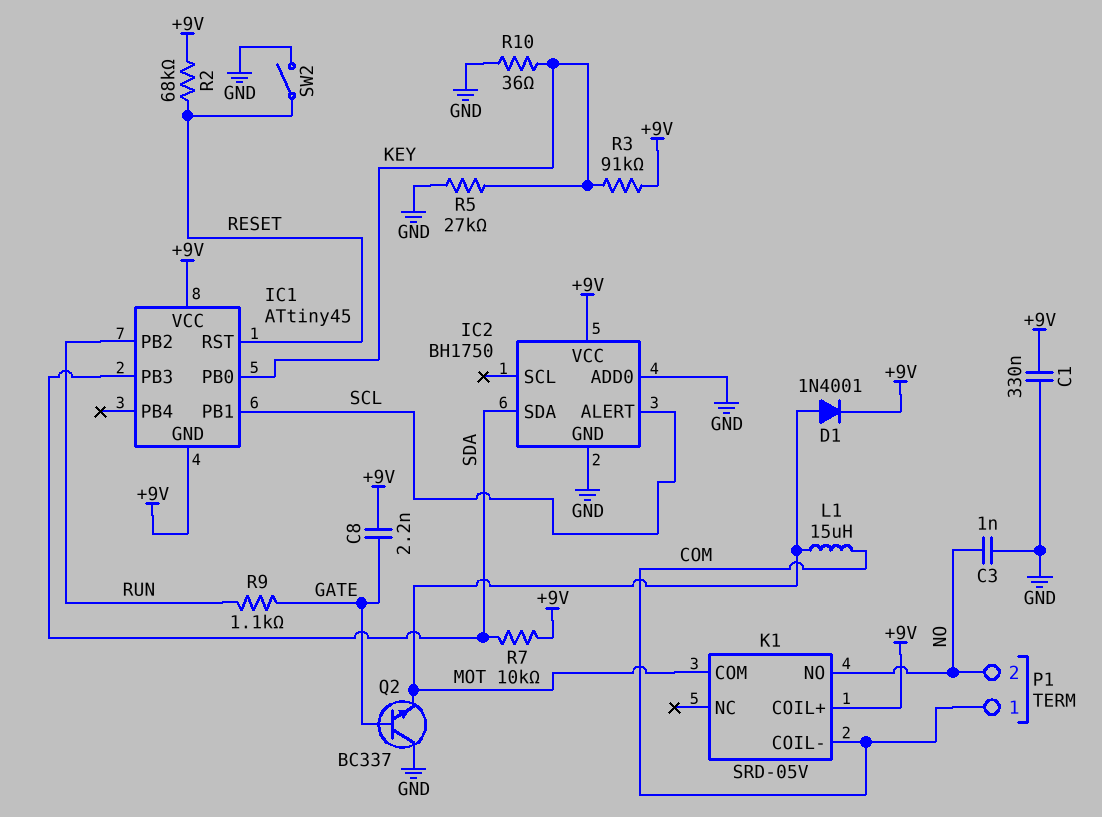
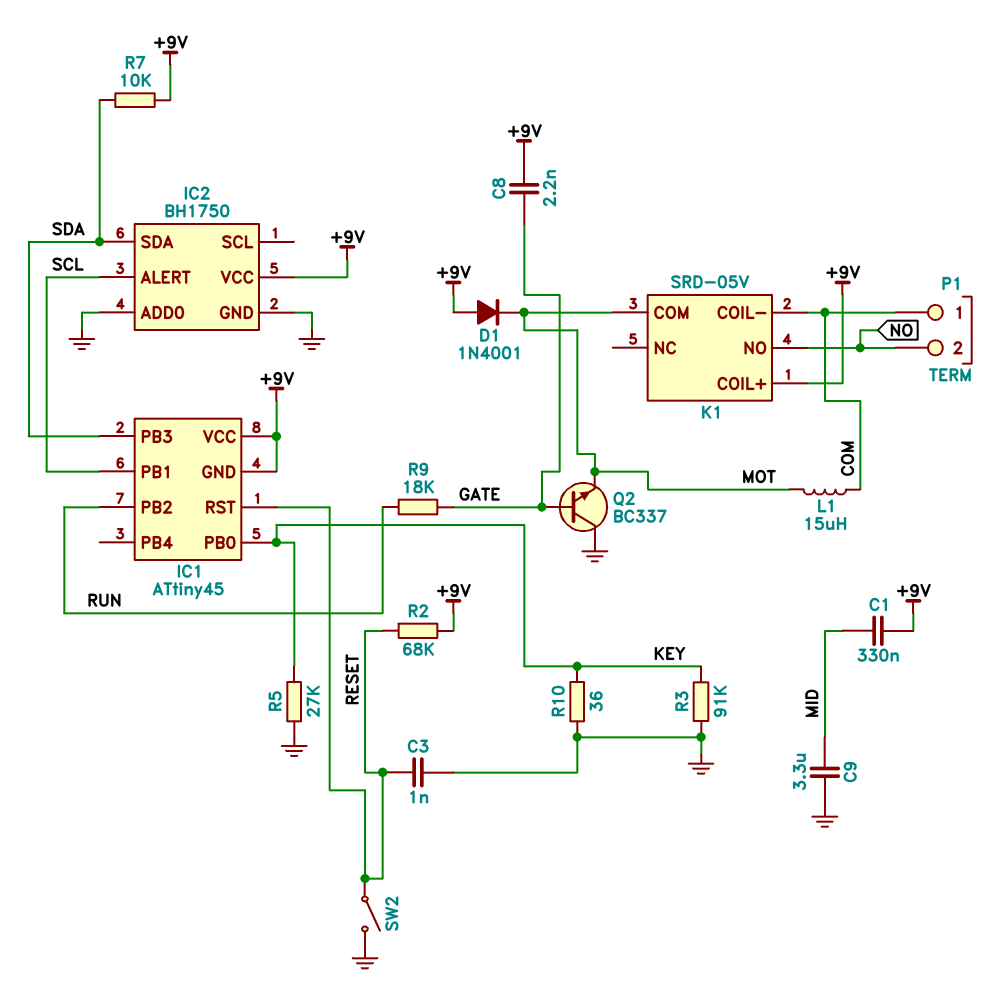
C1: 330nF (+9V, GND) -> 330nF (+9V, MID)
C3: 1nF (GND, NO) -> 1nF (GND, RESET)
C9: none -> 3.3uF (GND, MID)
D1: diode 1N4001 (A MOT, K +9V) -> diode 1N4001 (A +9V, K MOT)
R3: 91k (+9V, KEY) -> 91k (GND, KEY)
R9: 1.1k (GATE, RUN) -> 18k (GATE, RUN)

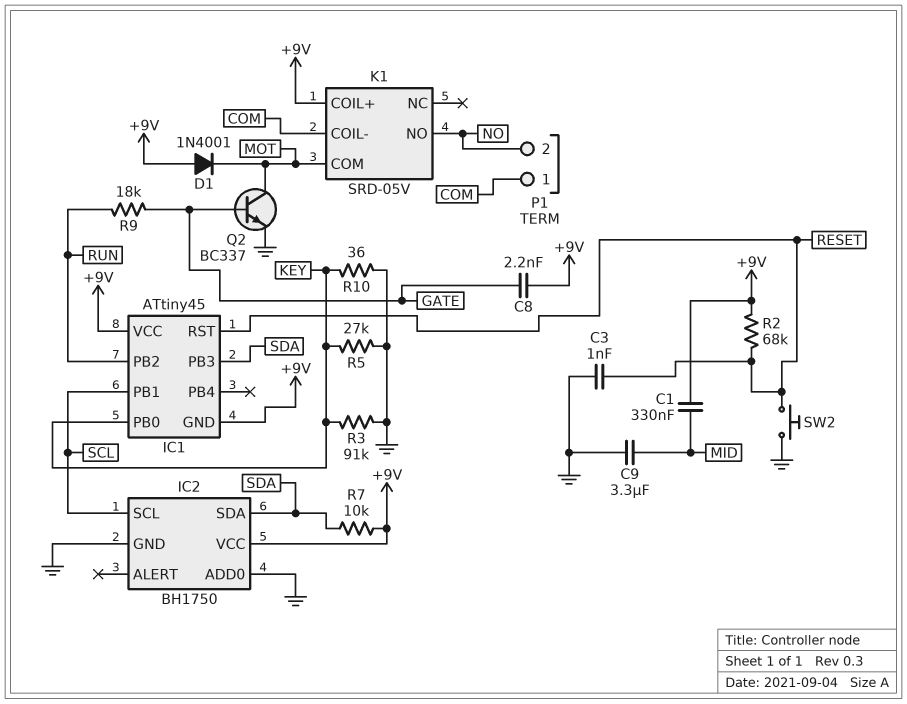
IC2 pin ALERT: SCL -> none
IC2 pin SCL: none -> SCL
L1: 15uH (COM, MOT) -> none
Q2: NPN BC337 (B GATE, C GND, E MOT) -> NPN BC337 (B GATE, C MOT, E GND)
SW2: switch (GND, RESET) -> button (GND, RESET)

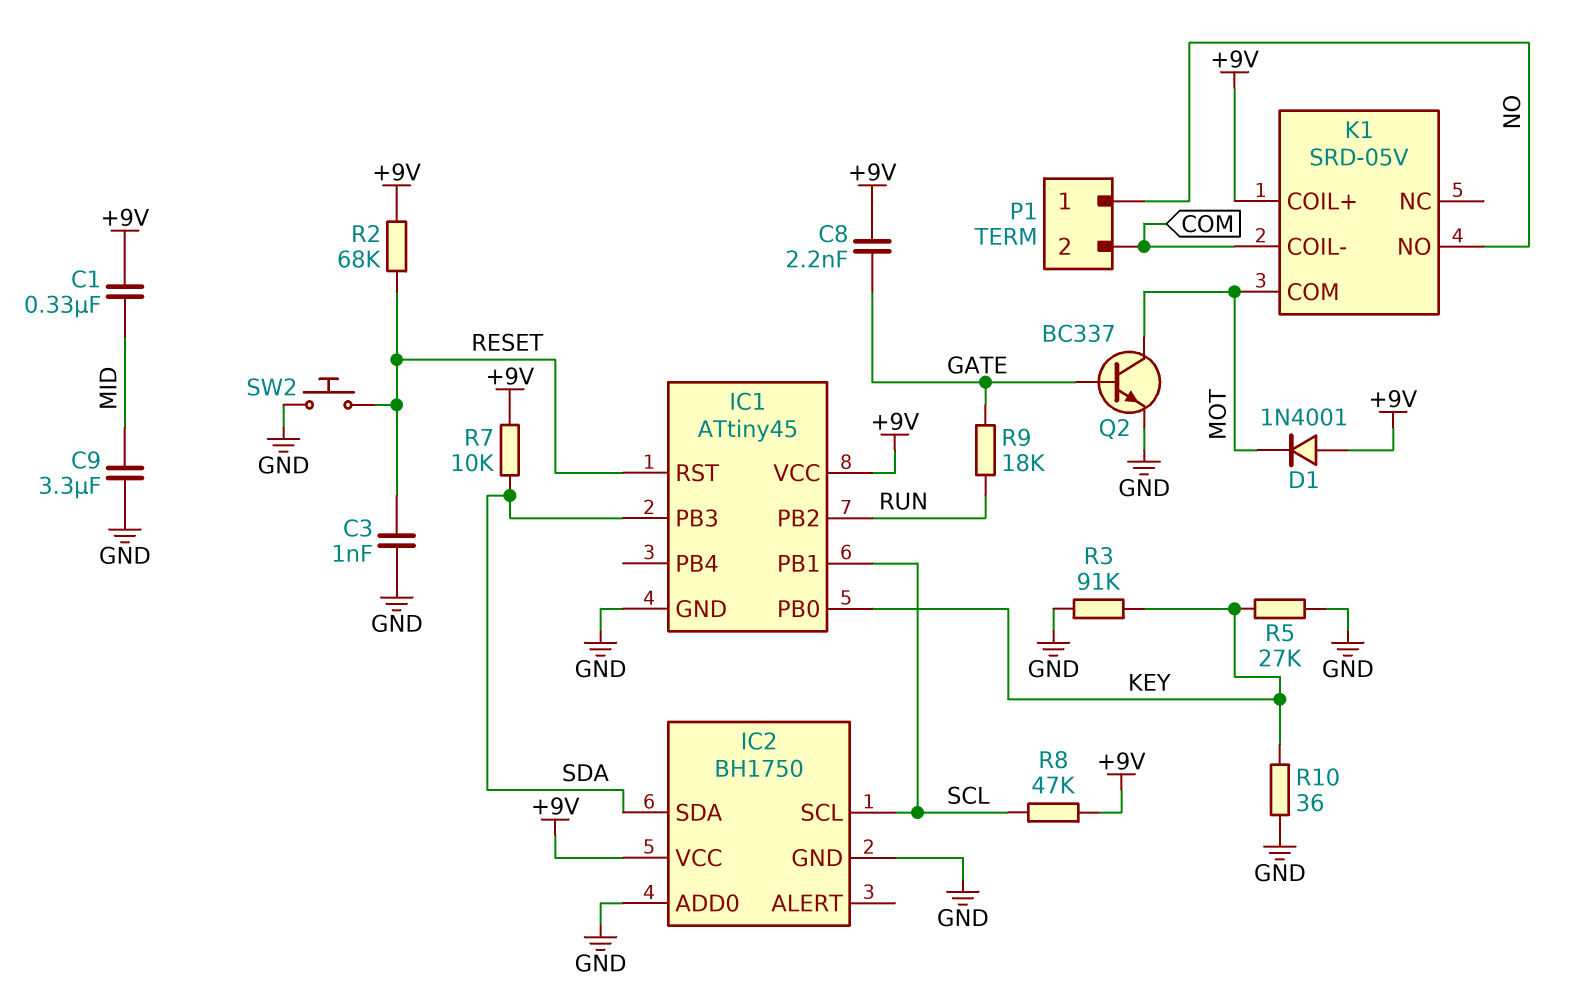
IC1 pin GND: +9V -> GND
P1 pin 1: COM -> NO
P1 pin 2: NO -> COM
R8: none -> 47k (+9V, SCL)

